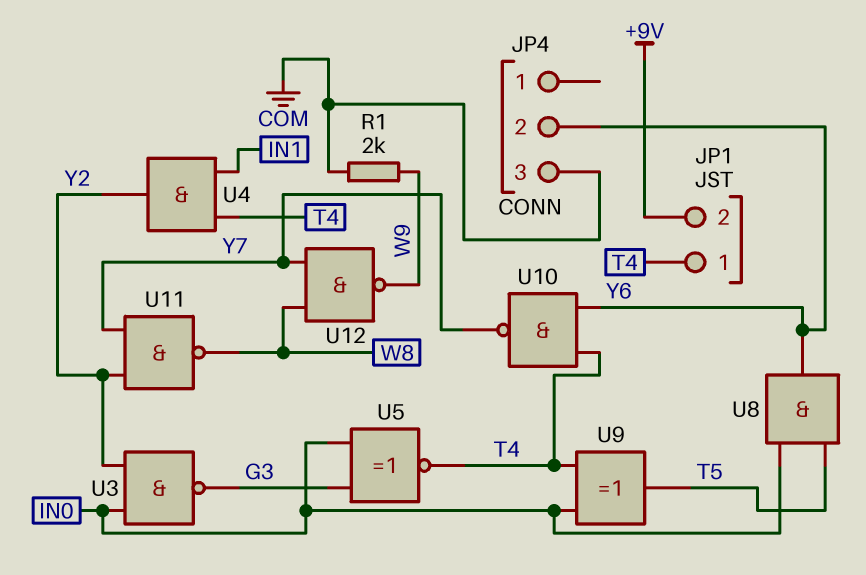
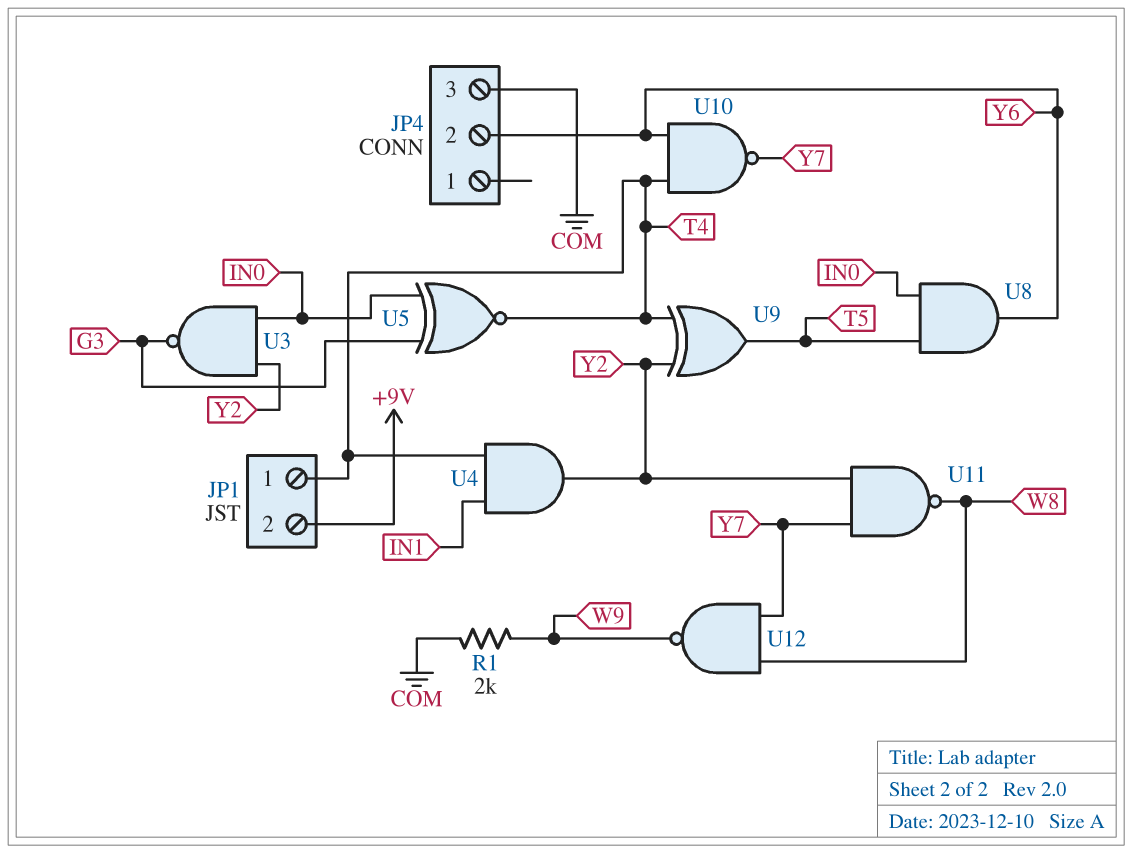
U9: XOR (in IN0, in T4, out T5) -> XOR (in T4, in Y2, out T5)

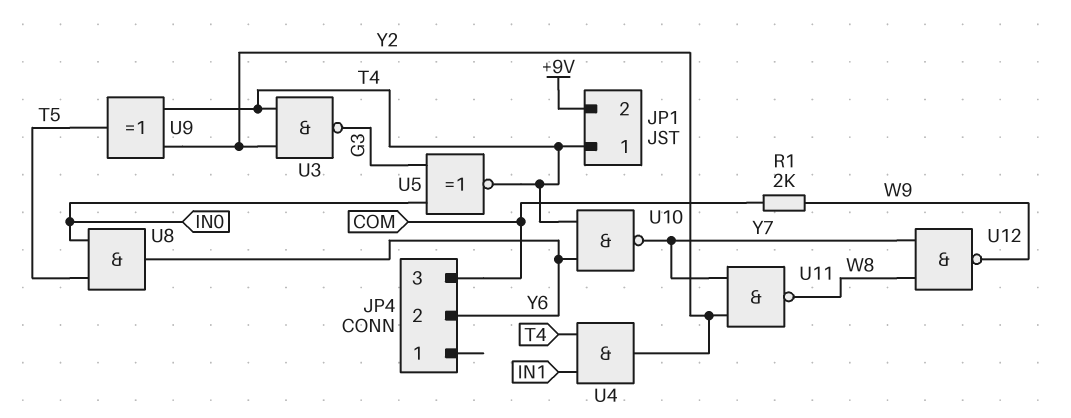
U3: NAND (in IN0, in Y2, out G3) -> NAND (in T4, in Y2, out G3)

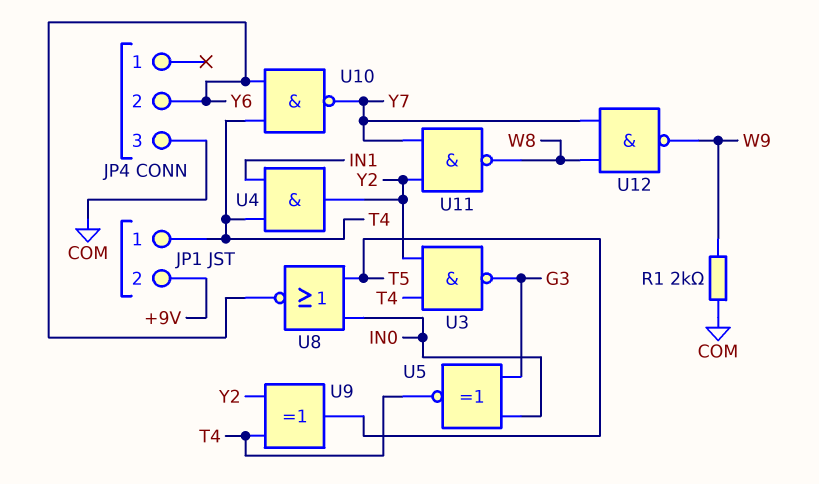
U8: AND (in IN0, in T5, out Y6) -> NOR (in IN0, in T5, out Y6)

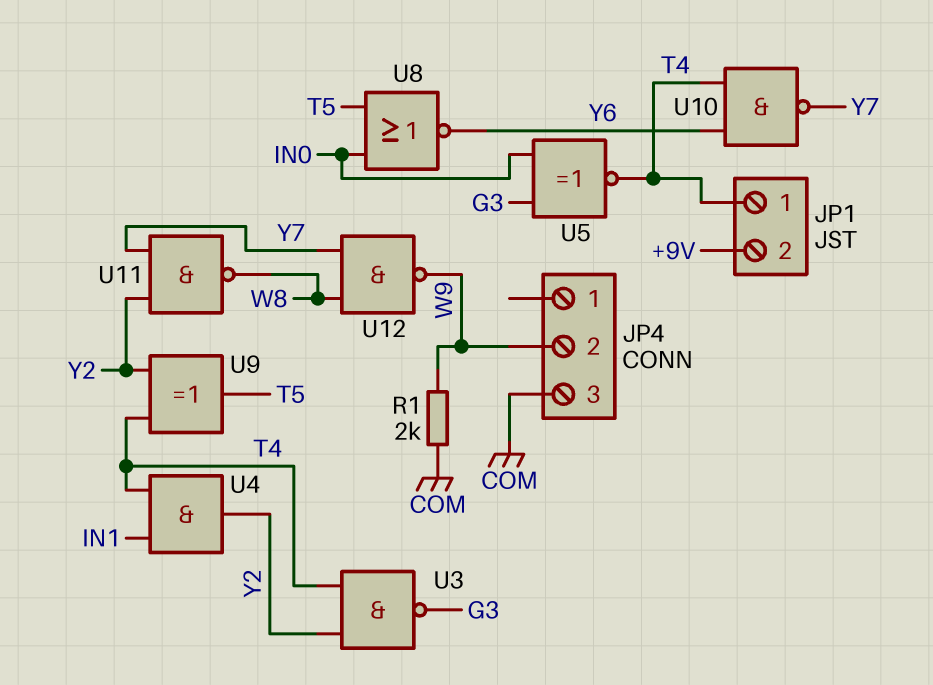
JP4 pin 2: Y6 -> W9

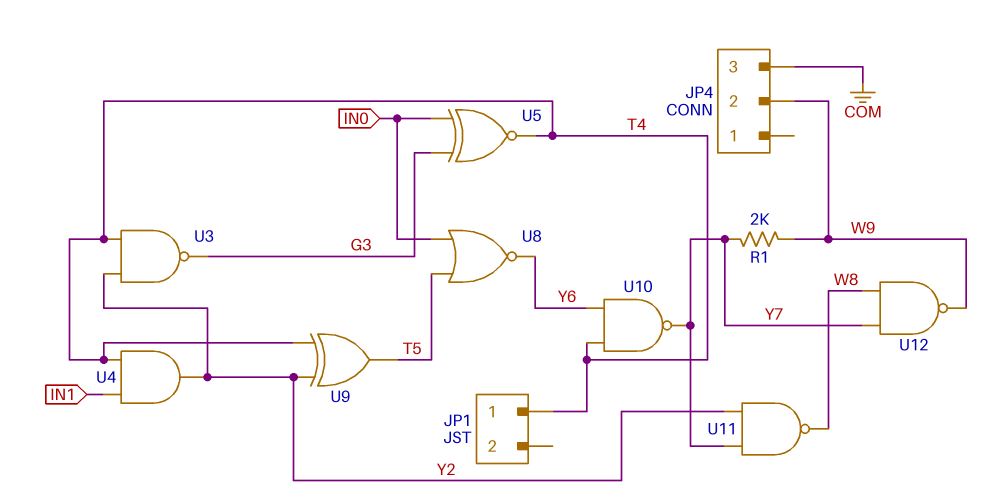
JP1 pin 2: +9V -> none
R1: 2k (COM, W9) -> 2k (W9, Y7)

